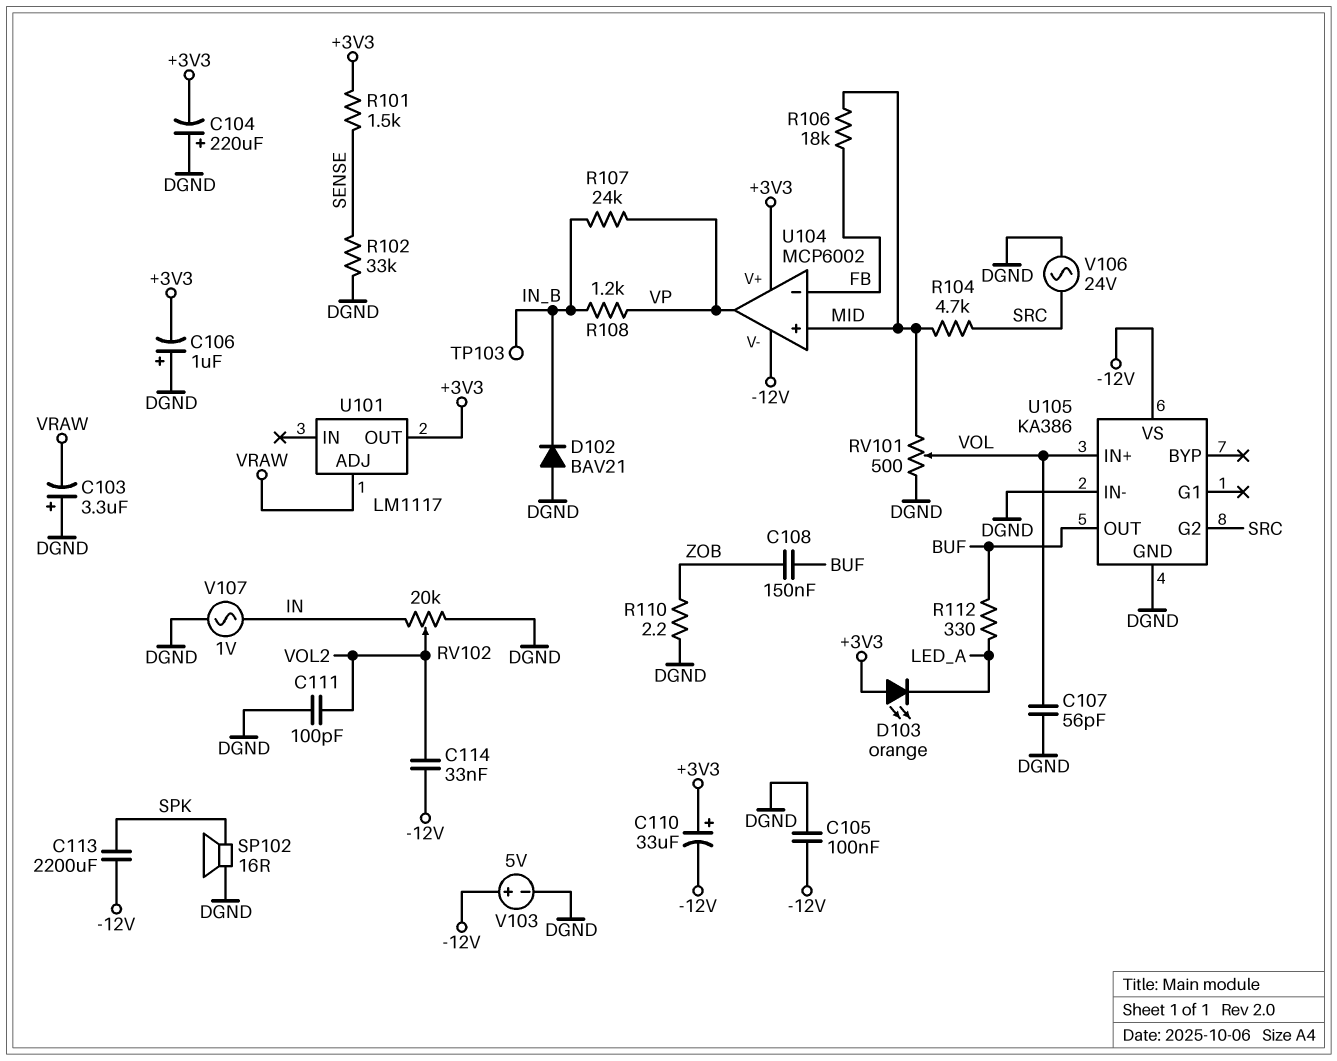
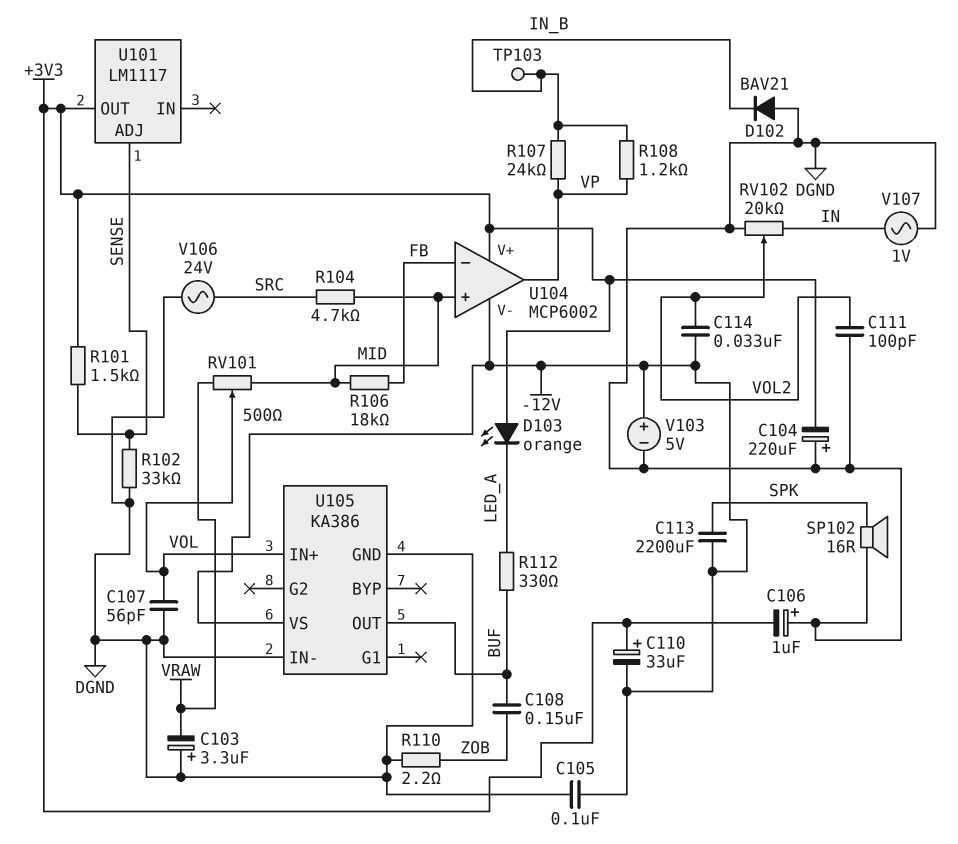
RV101: 500 (DGND, MID, wiper VOL) -> 500 (MID, VRAW, wiper VOL)
U101 pin ADJ: VRAW -> SENSE
U105 pin G2: SRC -> none

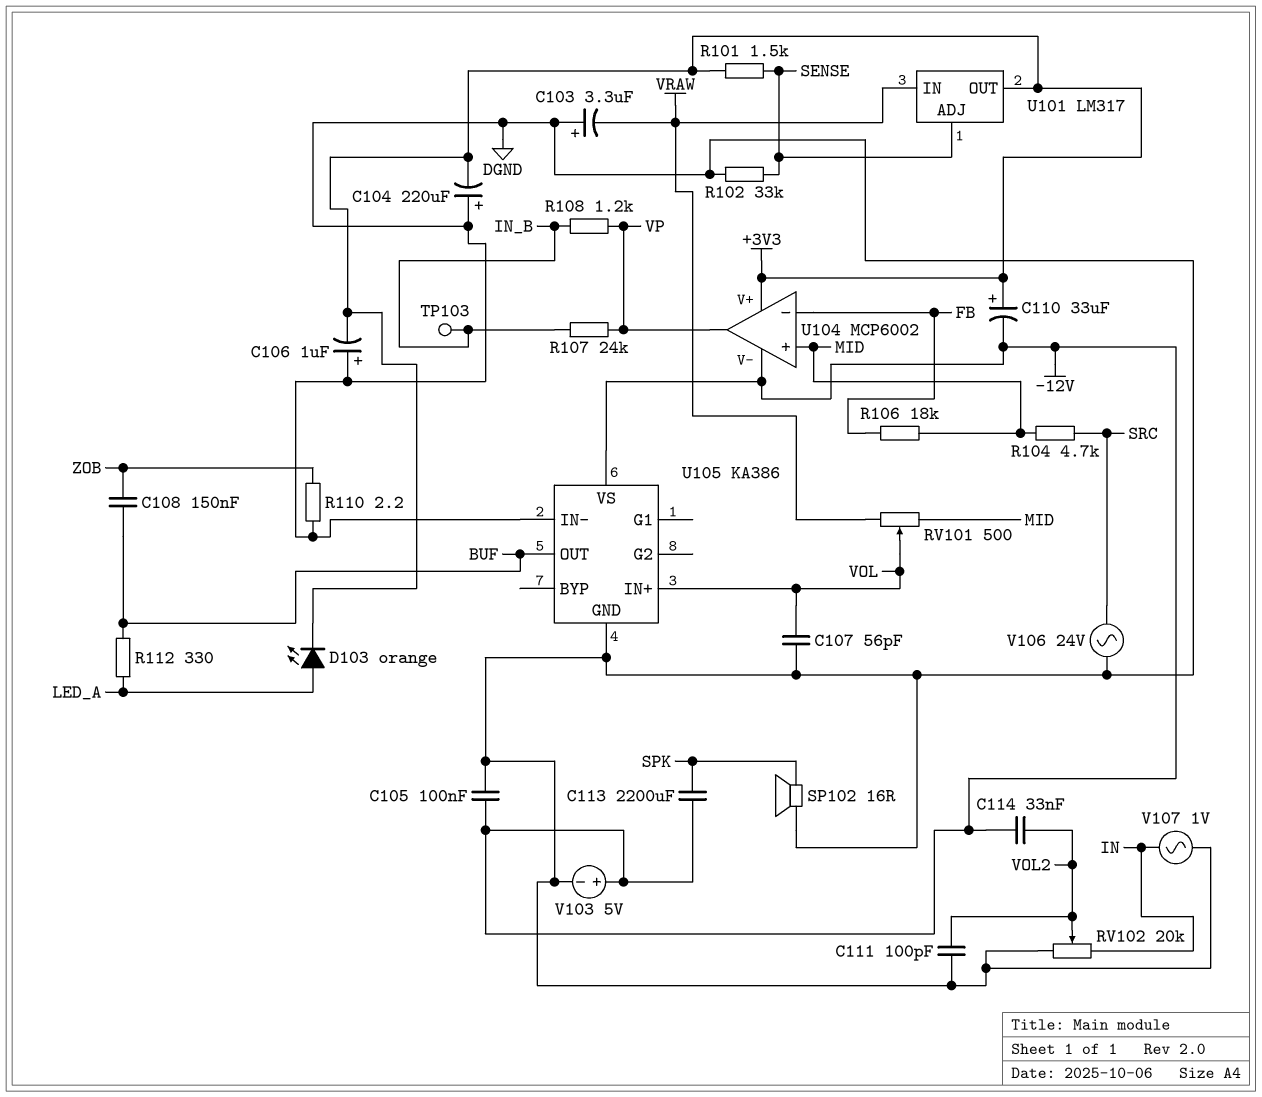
D102: diode BAV21 (A DGND, K IN_B) -> none
D103: LED orange (A +3V3, K LED_A) -> LED orange (A LED_A, K +3V3)
U101: LM1117 -> LM317
U101 pin IN: none -> VRAW

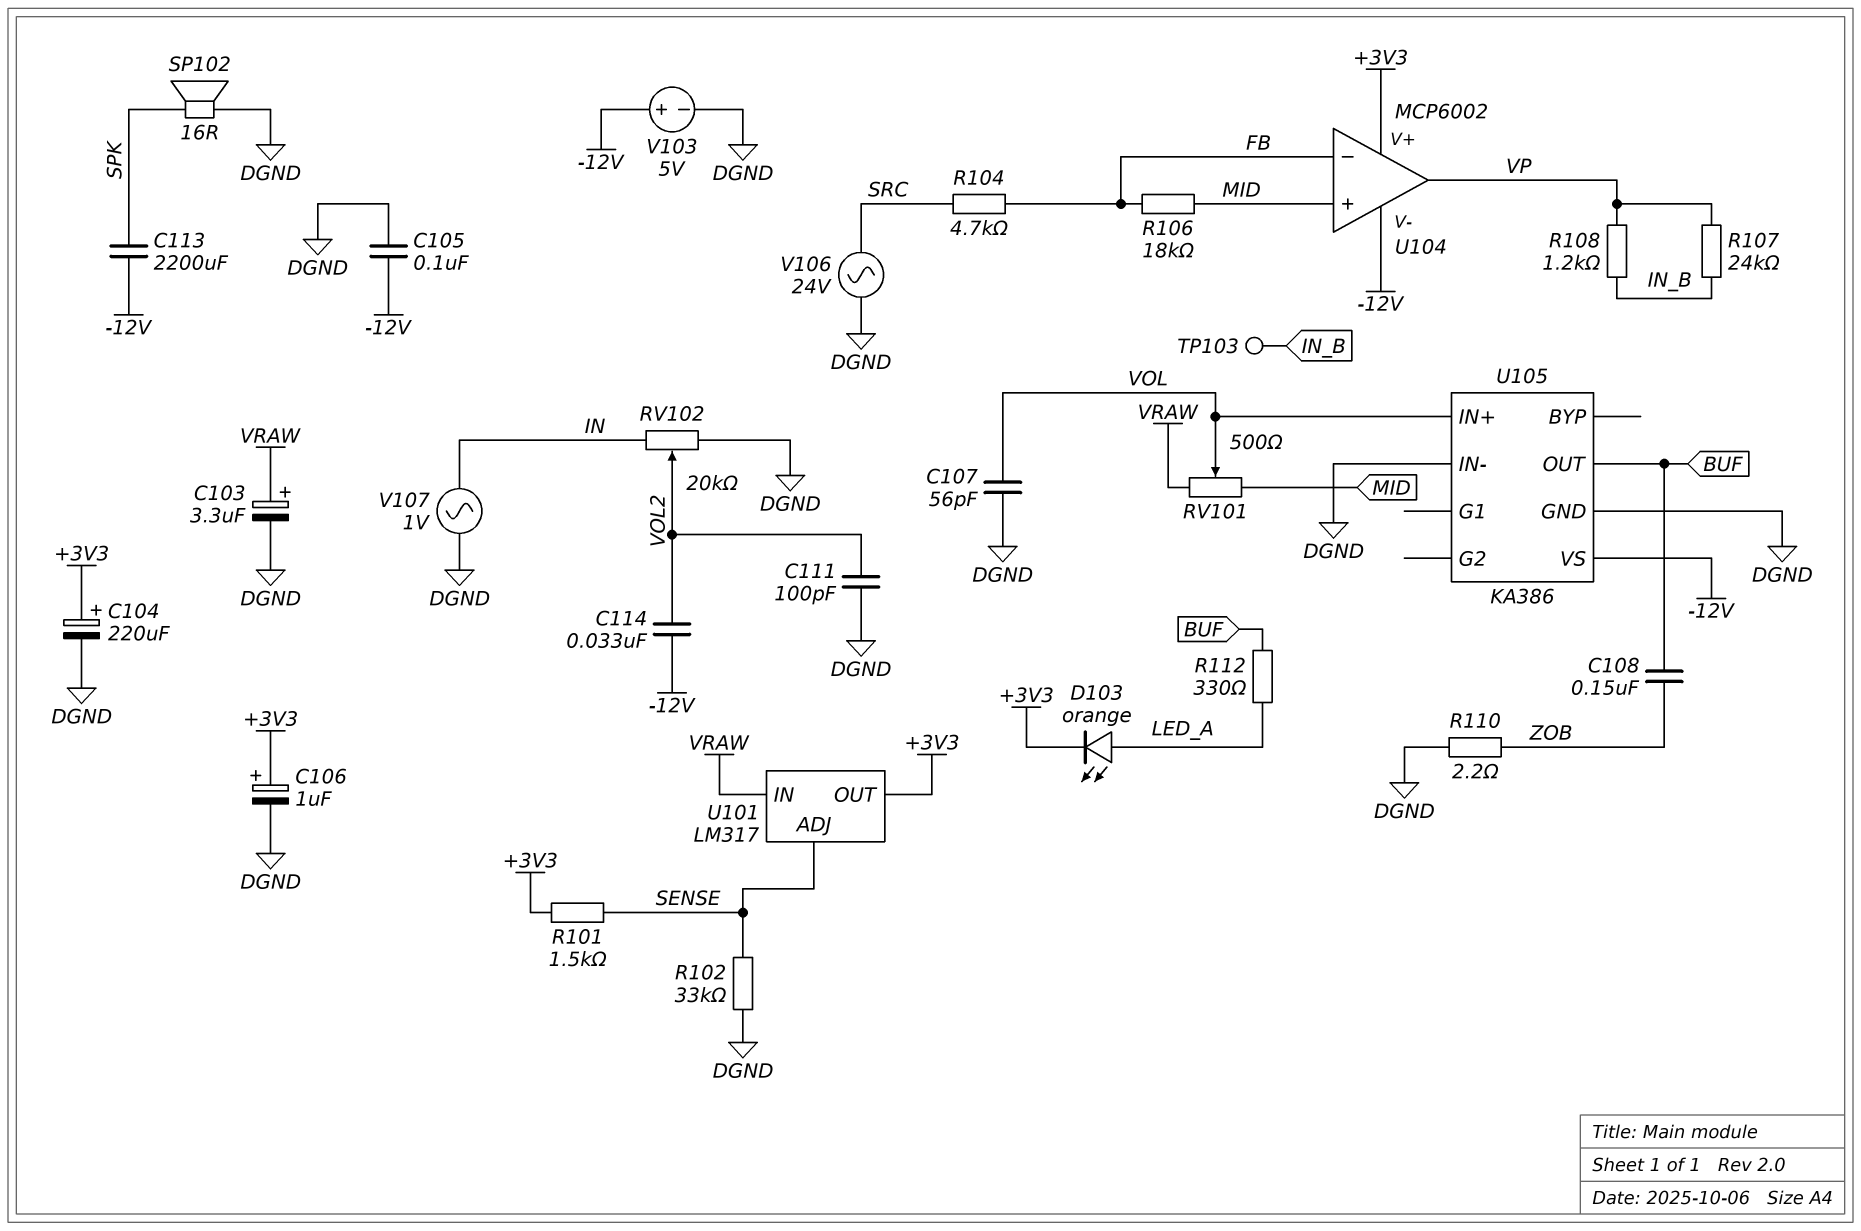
C103: 3.3uF (plus DGND, minus VRAW) -> 3.3uF (plus VRAW, minus DGND)
C104: 220uF (plus DGND, minus +3V3) -> 220uF (plus +3V3, minus DGND)
C106: 1uF (plus DGND, minus +3V3) -> 1uF (plus +3V3, minus DGND)
C110: 33uF (plus +3V3, minus -12V) -> none
R104: 4.7k (MID, SRC) -> 4.7k (FB, SRC)

